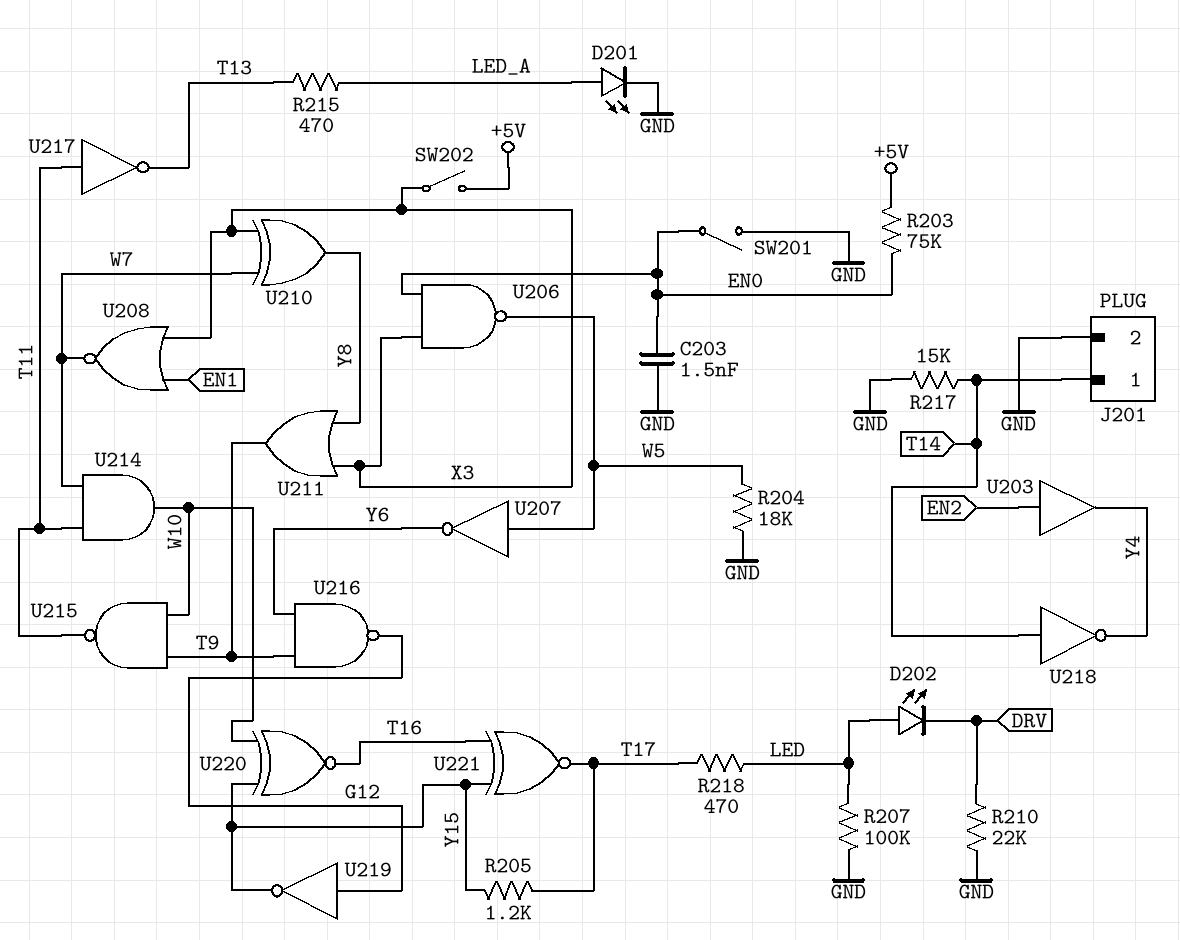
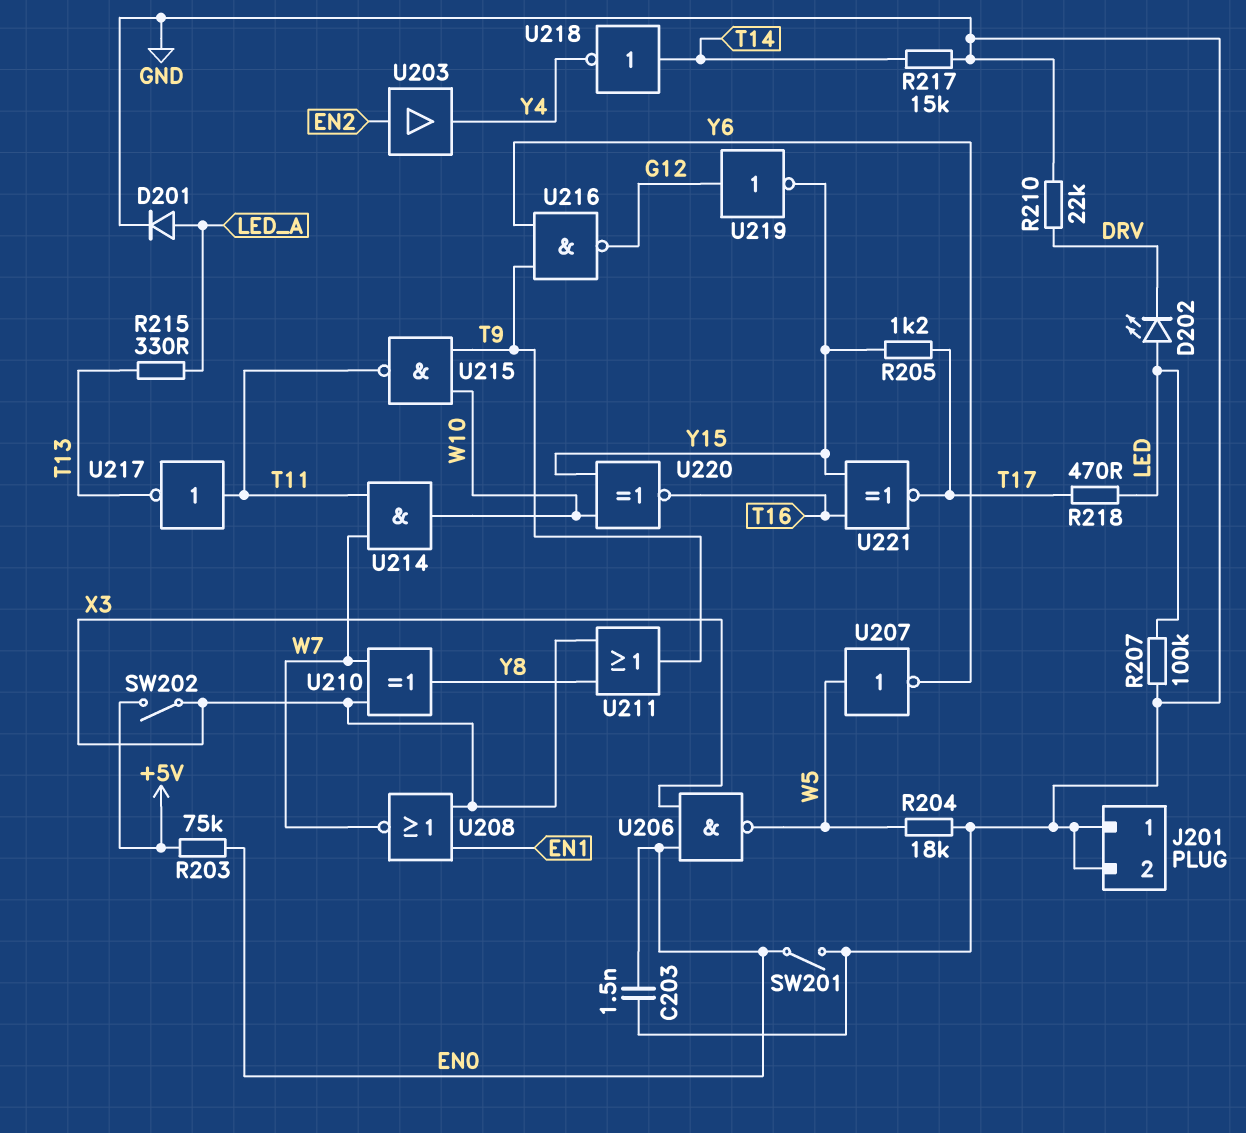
D201: LED (A LED_A, K GND) -> diode (A LED_A, K GND)
J201 pin 1: T14 -> GND
R215: 470 (LED_A, T13) -> 330 (LED_A, T13)

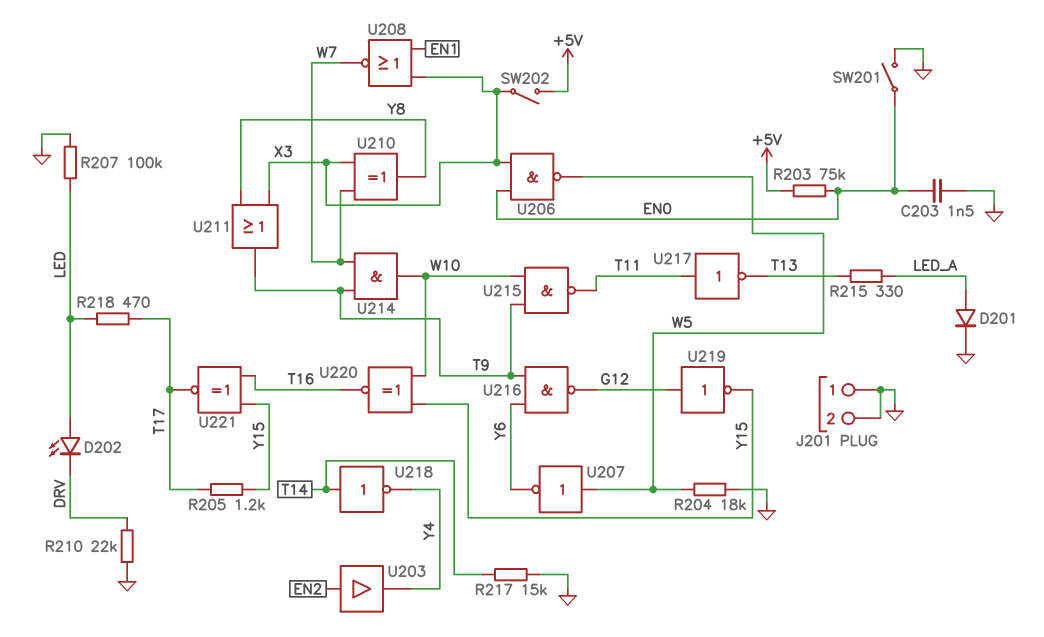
U214: AND (in T11, in W7, out W10) -> AND (in T9, in W7, out W10)

